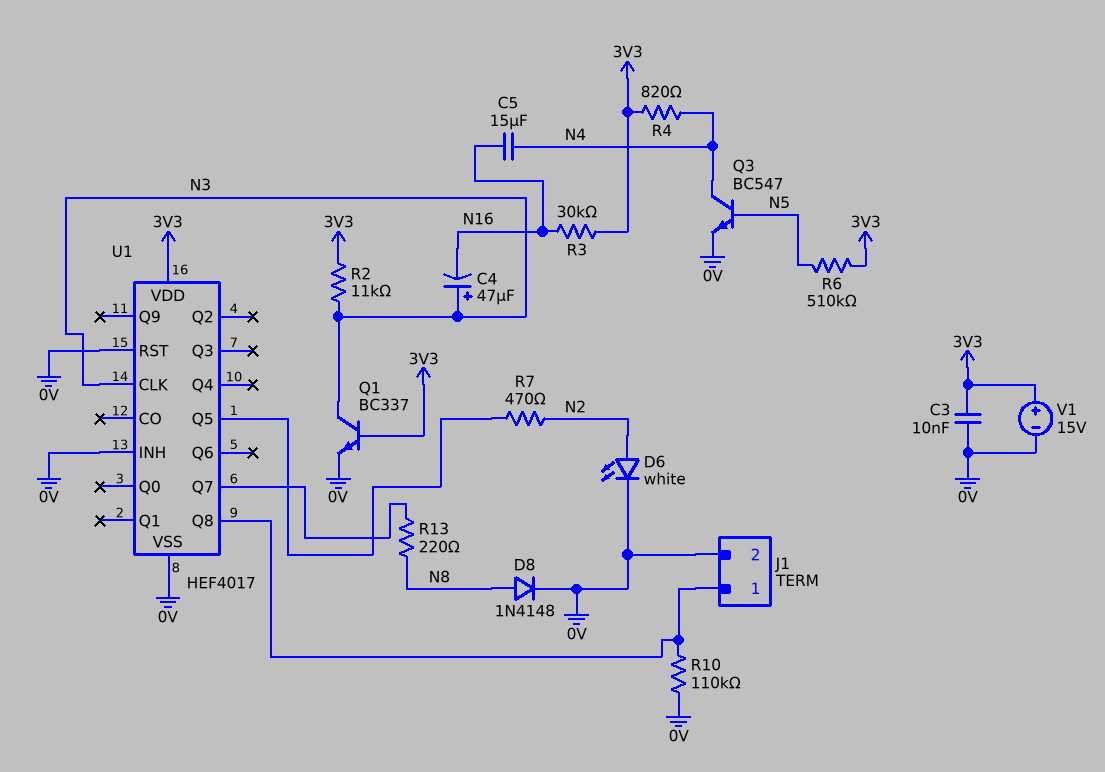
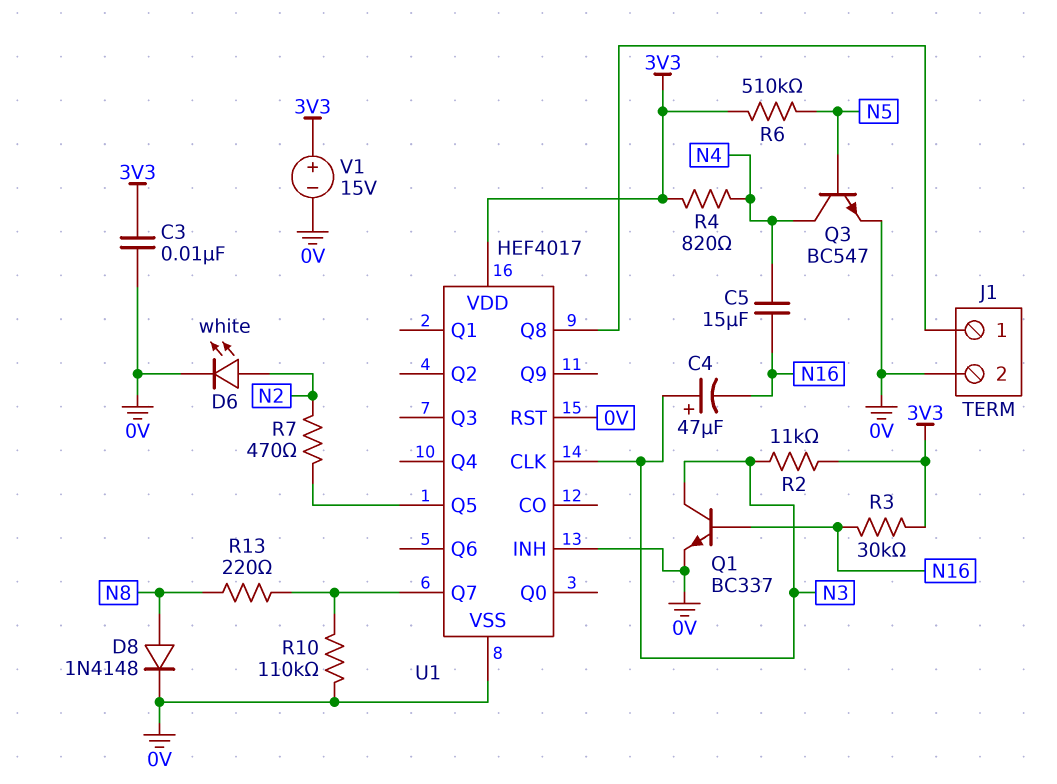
Q1: NPN BC337 (B 3V3, C N3, E 0V) -> NPN BC337 (B N16, C N3, E 0V)
R10: 110k (0V, J1/1) -> 110k (0V, U1/Q7)

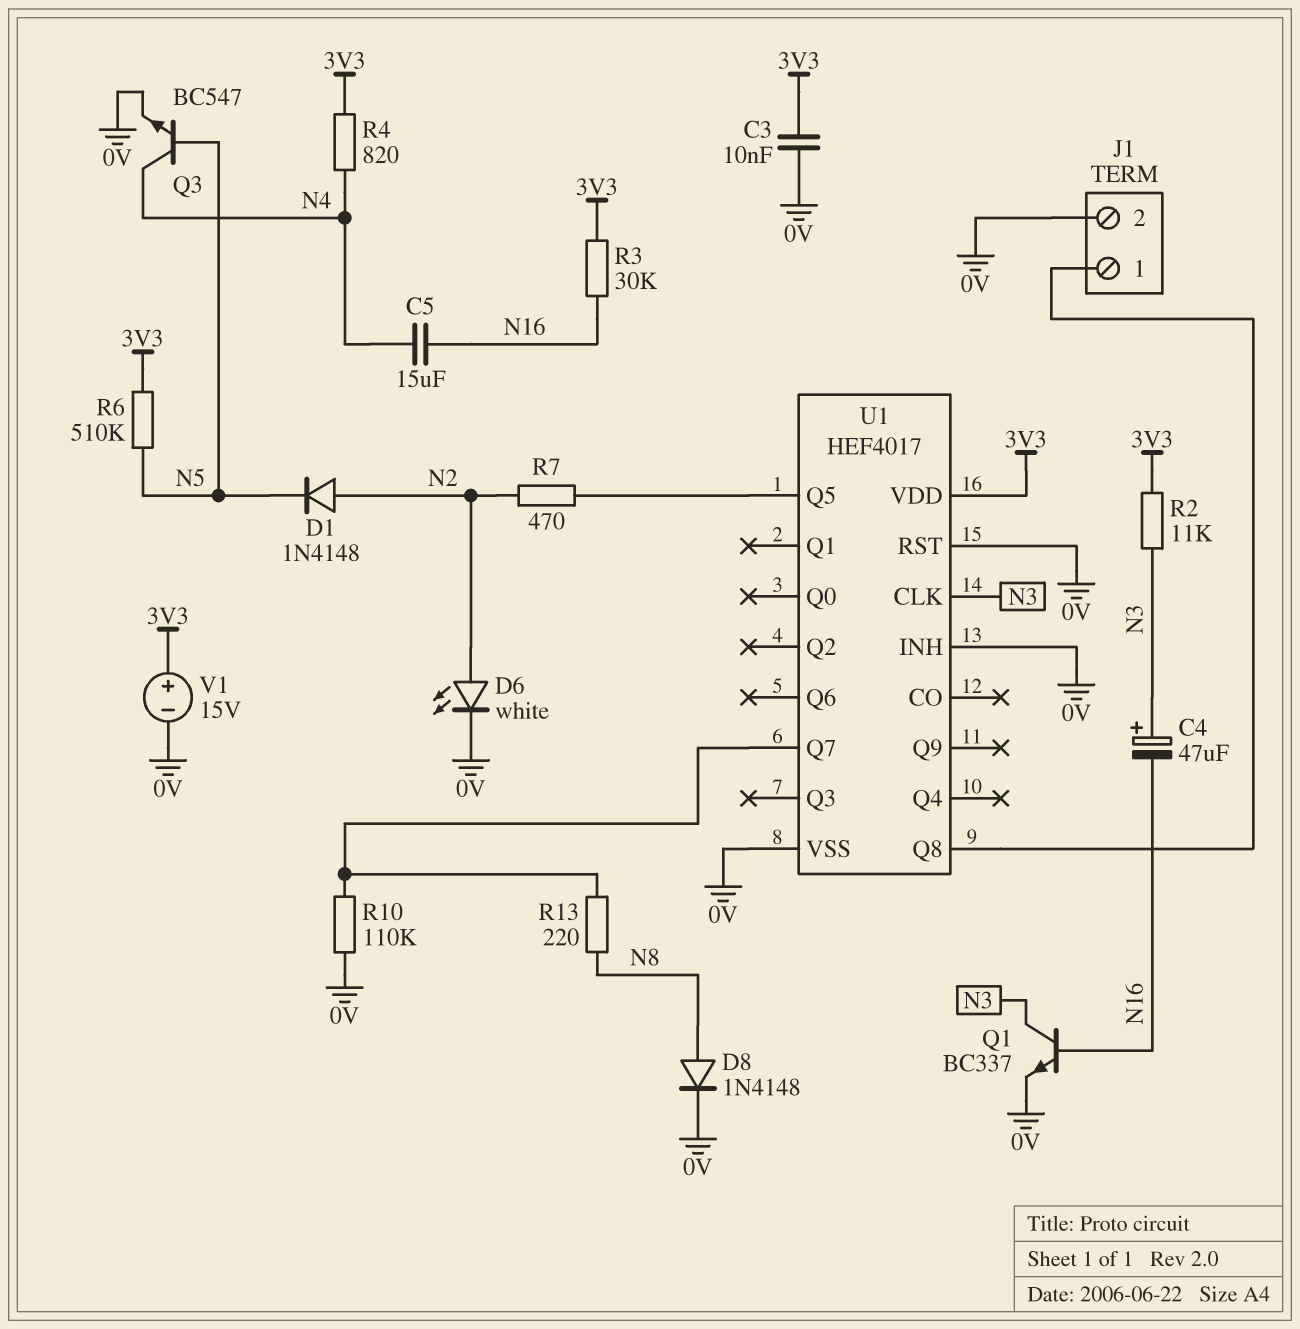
D1: none -> diode 1N4148 (A N2, K N5)

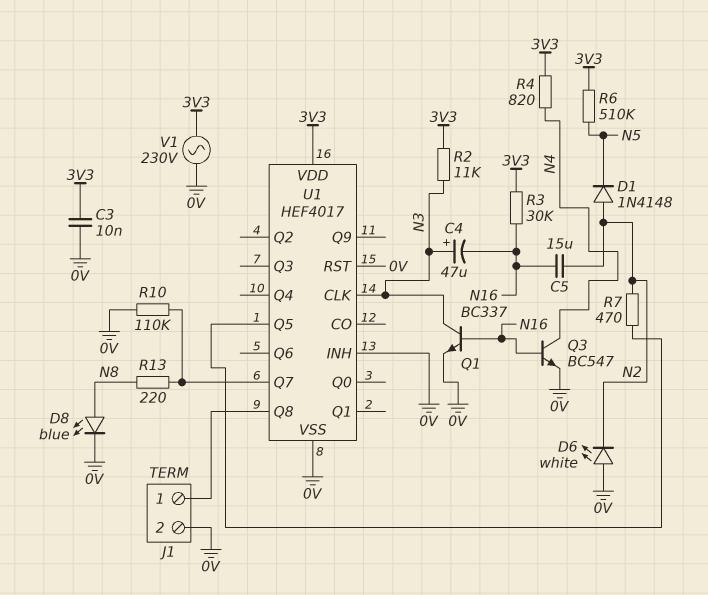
C5: 15uF (N4, N16) -> 15uF (N2, N16)
D6: LED white (A N2, K 0V) -> LED white (A 0V, K N2)
D8: diode 1N4148 (A N8, K 0V) -> LED blue (A N8, K 0V)
Q3: NPN BC547 (B N5, C N4, E 0V) -> NPN BC547 (B N16, C N4, E 0V)
V1: 15V (plus 3V3, minus 0V) -> AC 230V (0V, 3V3)

